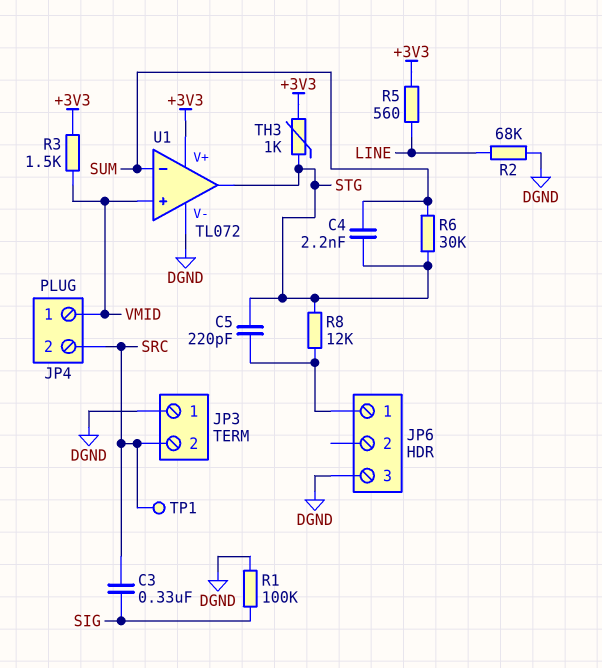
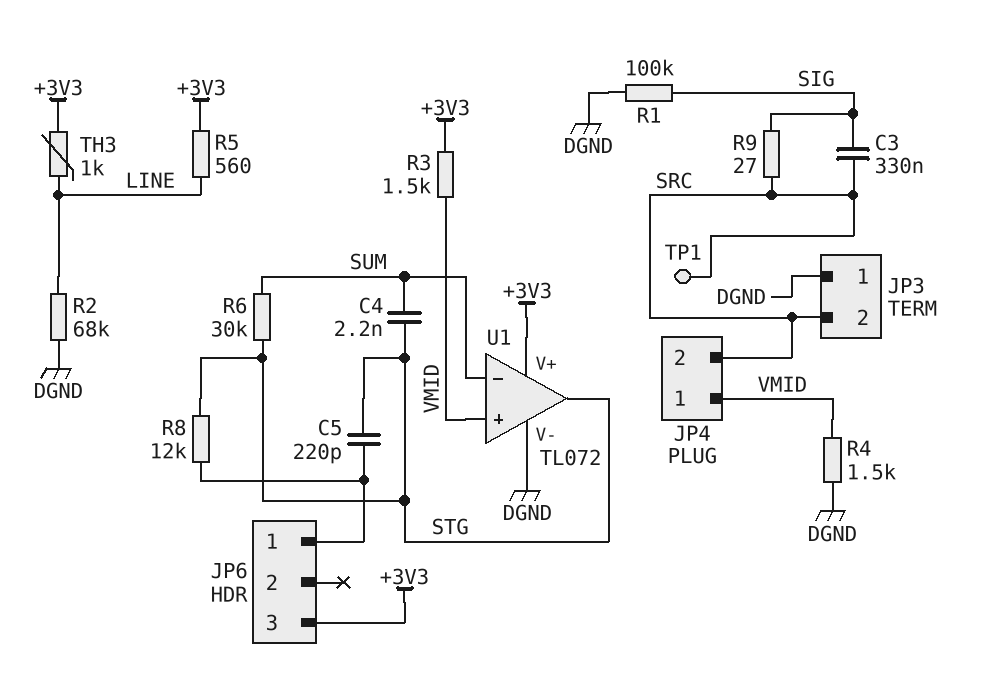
JP6 pin 3: DGND -> +3V3
R4: none -> 1.5k (DGND, VMID)
R9: none -> 27 (SIG, SRC)
TH3: 1k (+3V3, STG) -> 1k (+3V3, LINE)

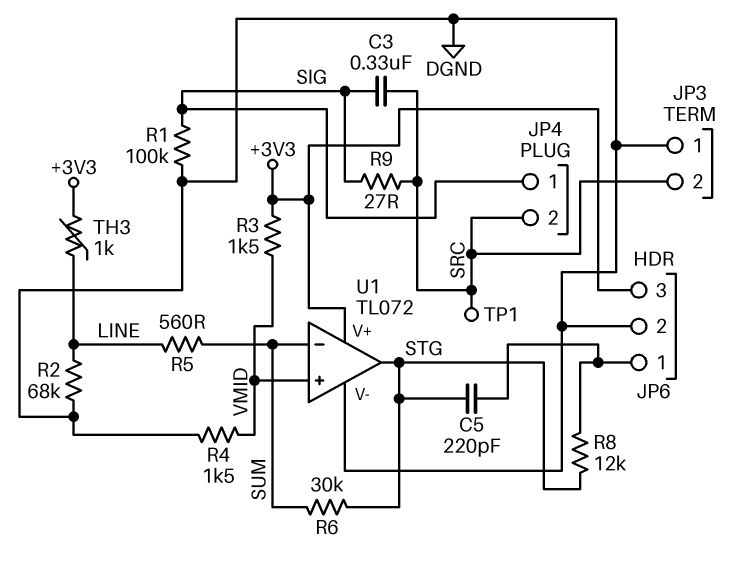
C4: 2.2nF (STG, SUM) -> none
JP4 pin 1: VMID -> SIG
JP6 pin 2: none -> DGND
R5: 560 (+3V3, LINE) -> 560 (LINE, SUM)

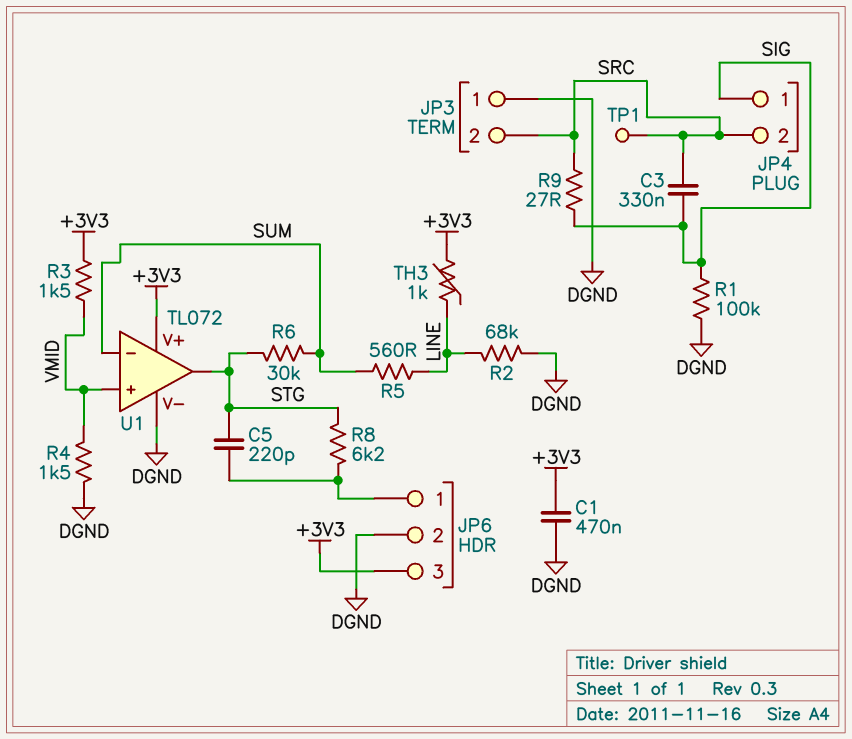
C1: none -> 470nF (+3V3, DGND)
R8: 12k (JP6/1, STG) -> 6.2k (JP6/1, STG)

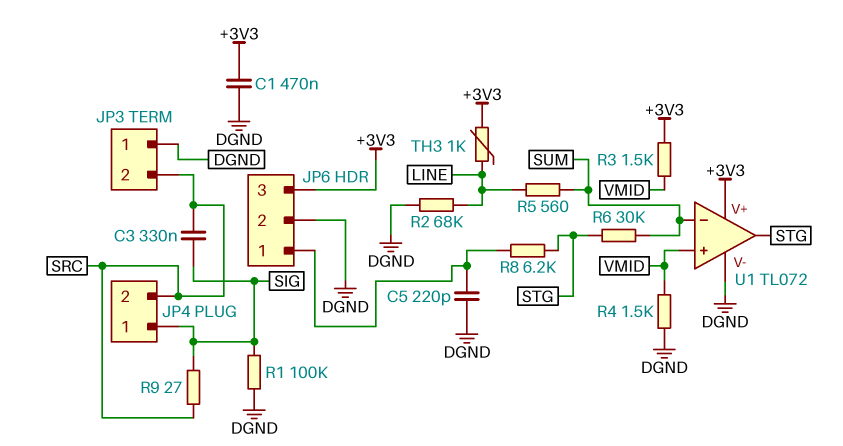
C5: 220pF (JP6/1, STG) -> 220pF (DGND, JP6/1)
TP1: test point (SRC) -> none

